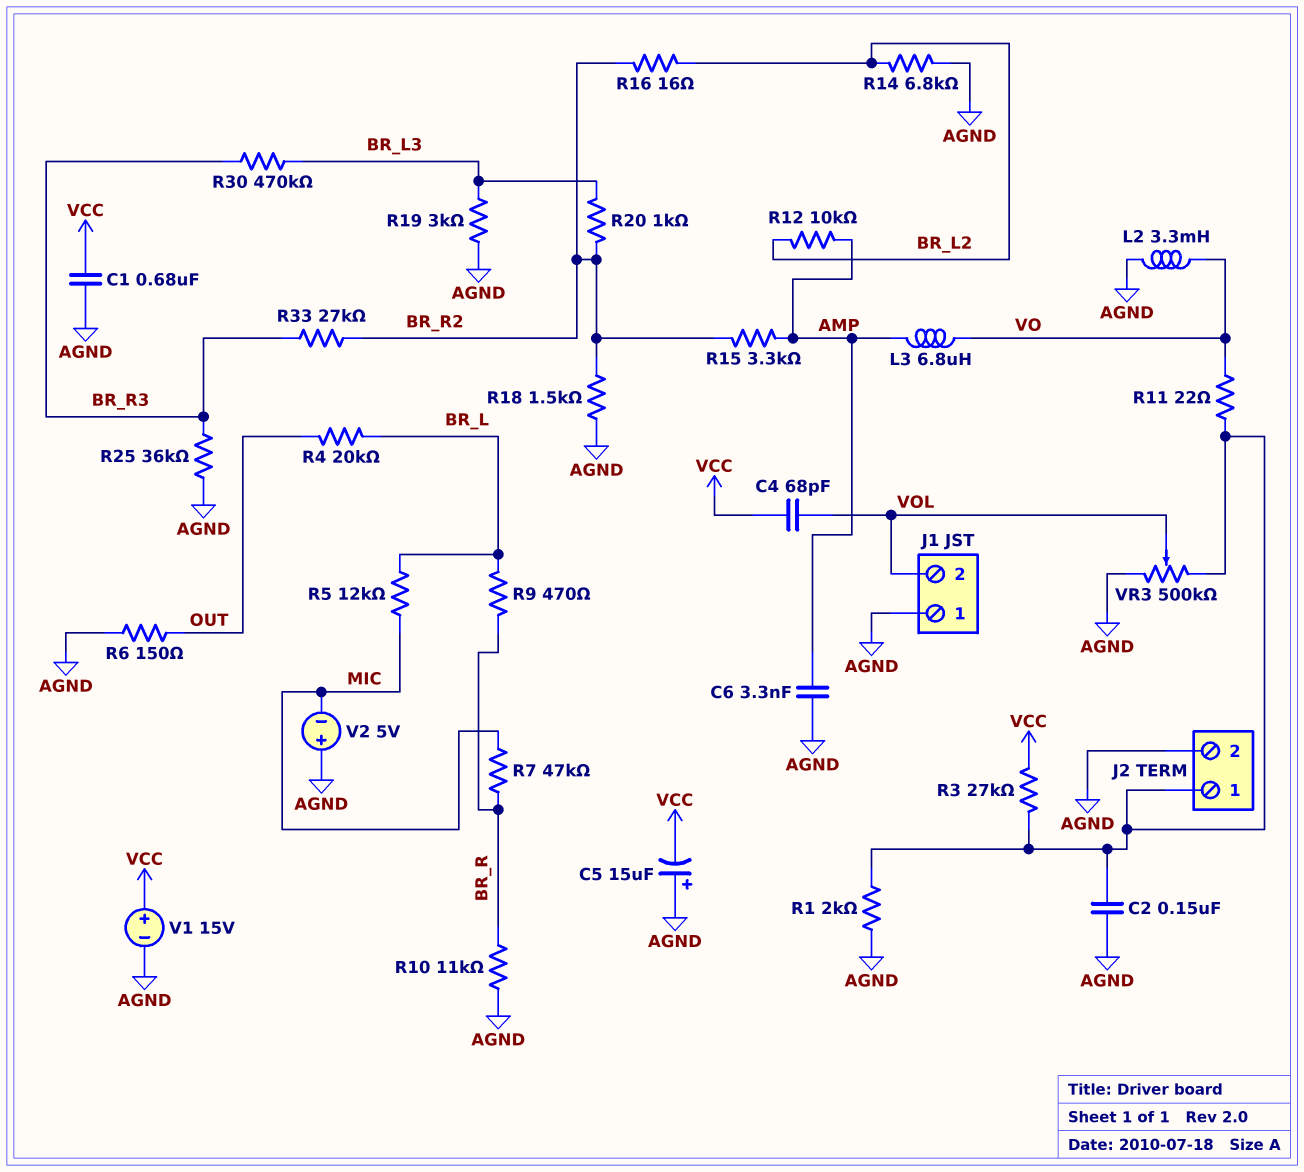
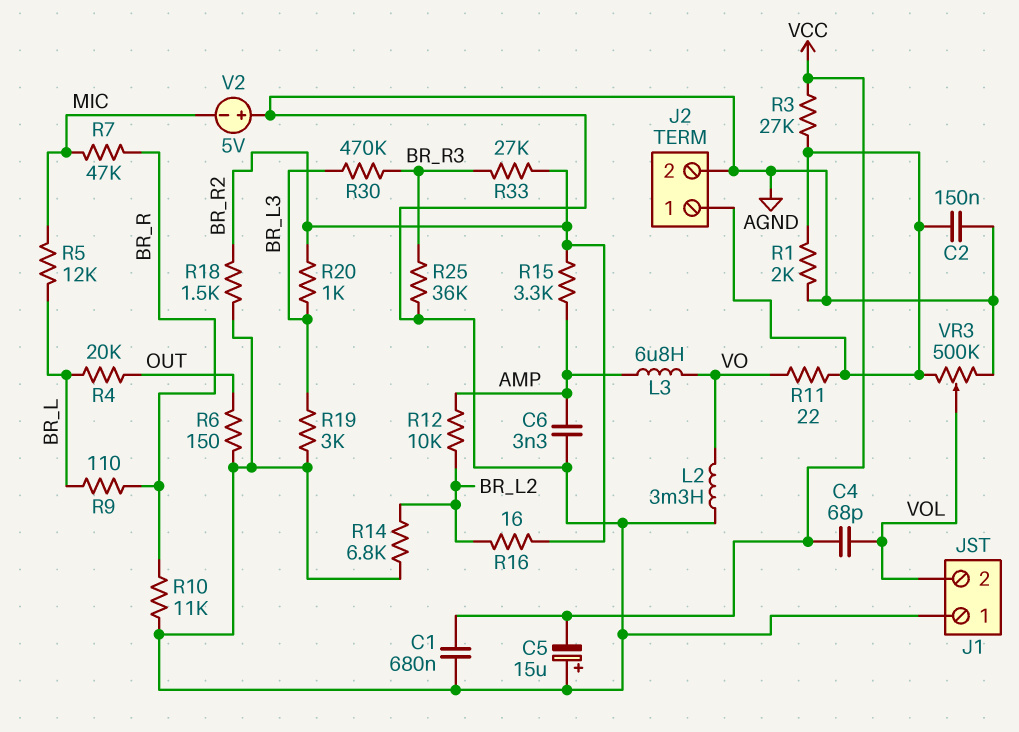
R9: 470 (BR_L, BR_R) -> 110 (BR_L, BR_R)
V1: 15V (plus VCC, minus AGND) -> none

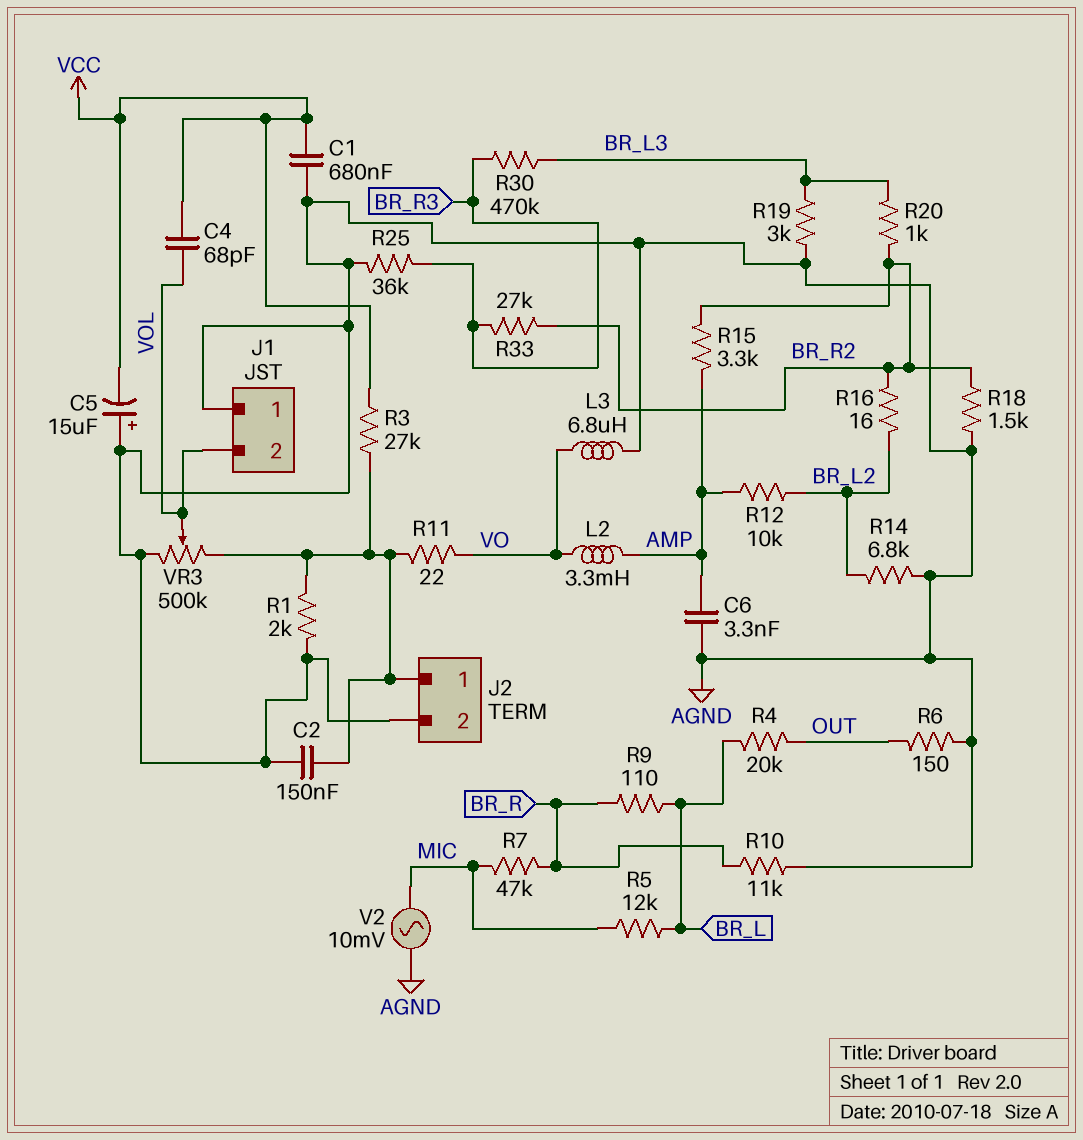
L2: 3.3mH (AGND, VO) -> 3.3mH (AMP, VO)
L3: 6.8uH (AMP, VO) -> 6.8uH (AGND, VO)
V2: 5V (plus AGND, minus MIC) -> AC 10mV (AGND, MIC)

